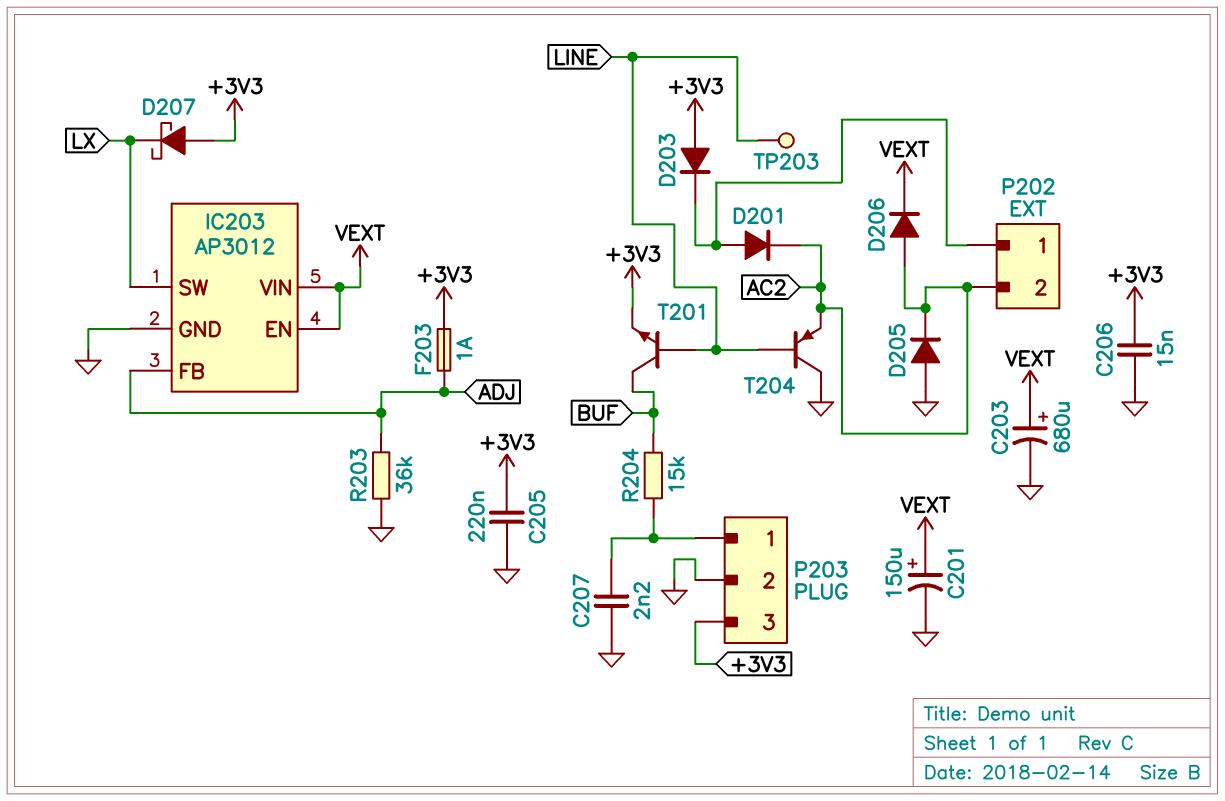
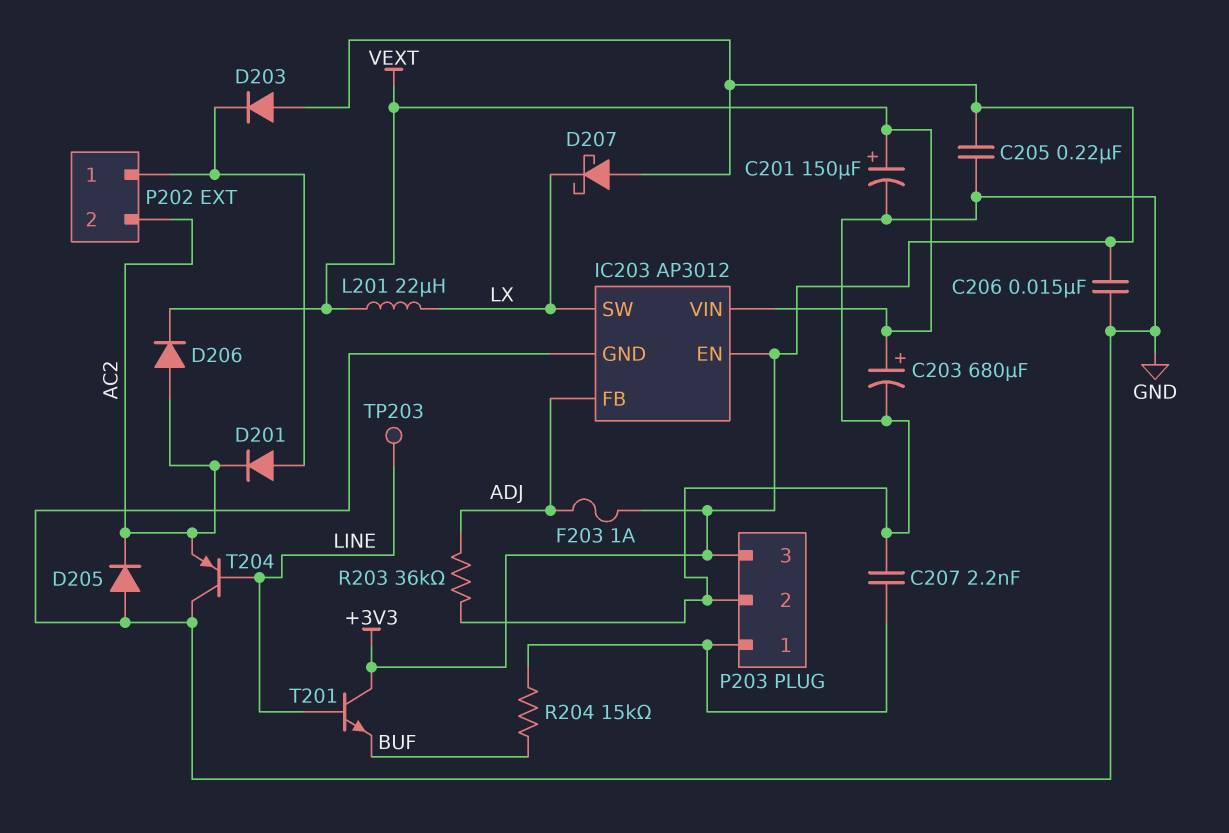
IC203 pin EN: VEXT -> +3V3
L201: none -> 22uH (LX, VEXT)
T201: NPN (B LINE, C BUF, E +3V3) -> NPN (B LINE, C +3V3, E BUF)

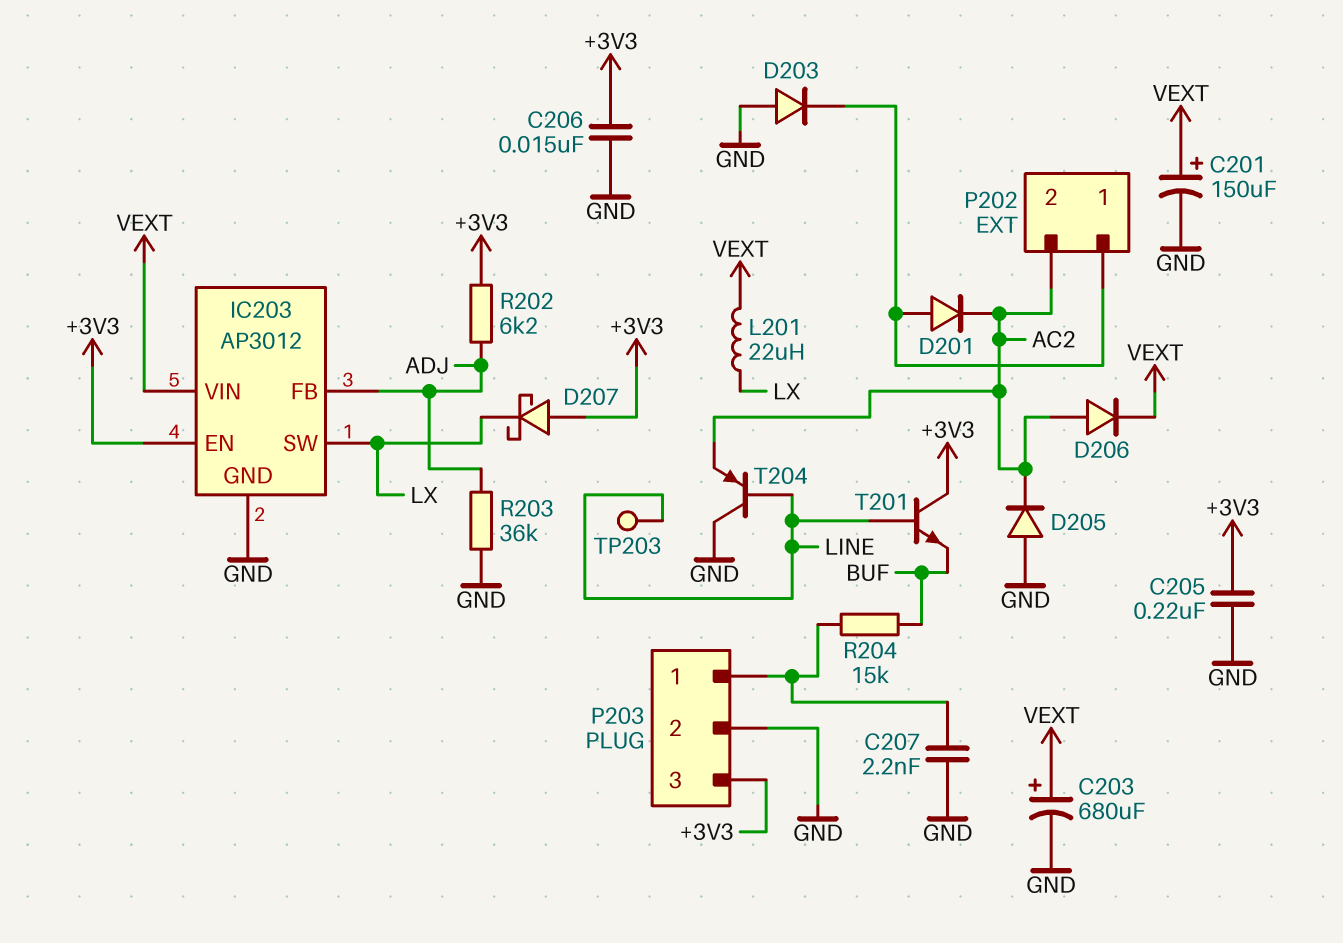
D203: diode (A +3V3, K P202/1) -> diode (A GND, K P202/1)
F203: 1A (+3V3, ADJ) -> none
R202: none -> 6.2k (+3V3, ADJ)

